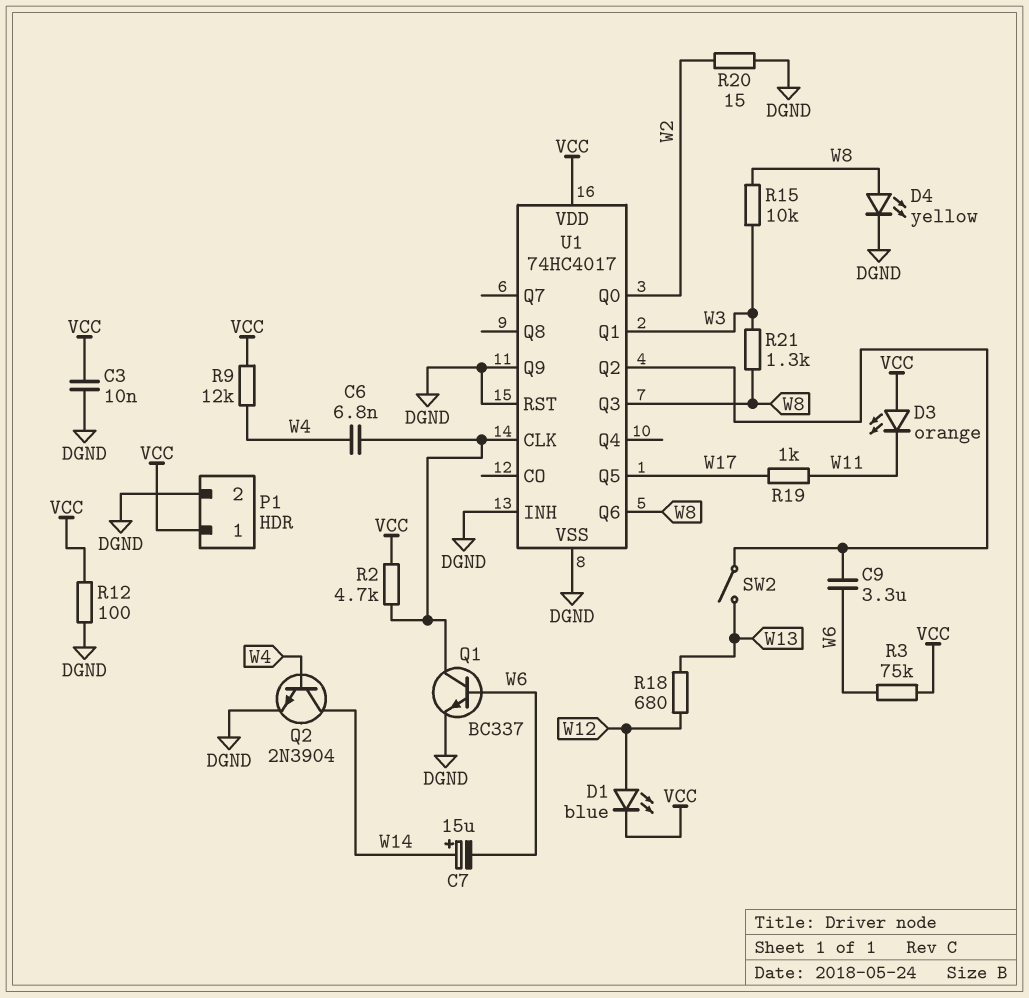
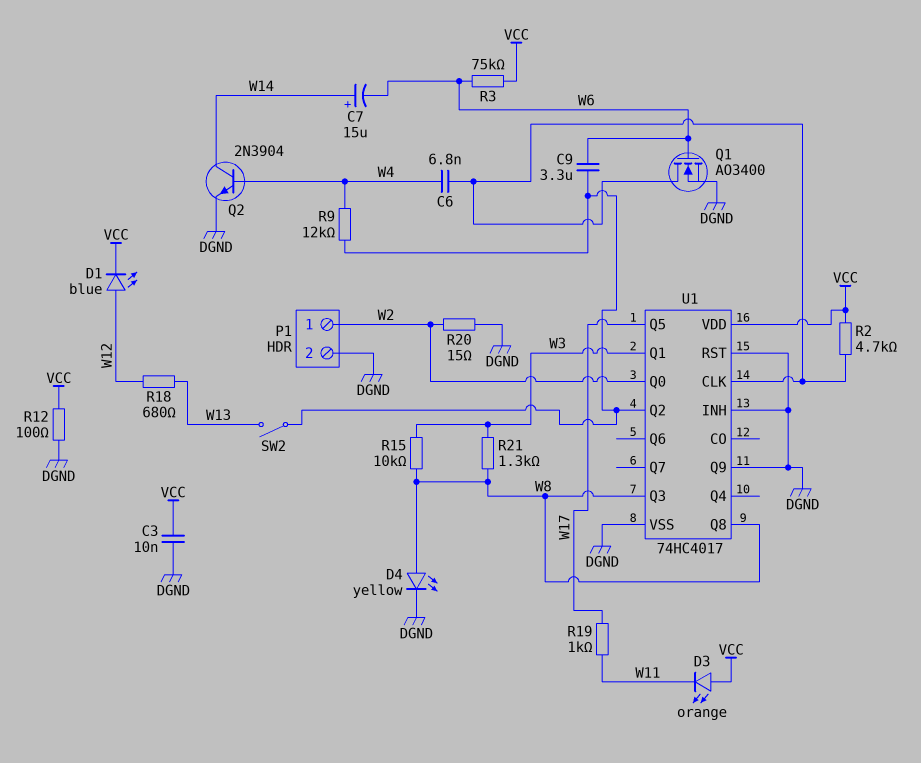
P1 pin 1: VCC -> W2
Q1: NPN BC337 (B W6, C U1/CLK, E DGND) -> NMOS AO3400 (G W6, D U1/CLK, S DGND)
R9: 12k (VCC, W4) -> 12k (U1/Q2, W4)
U1 pin Q6: W8 -> none
U1 pin Q8: none -> W8

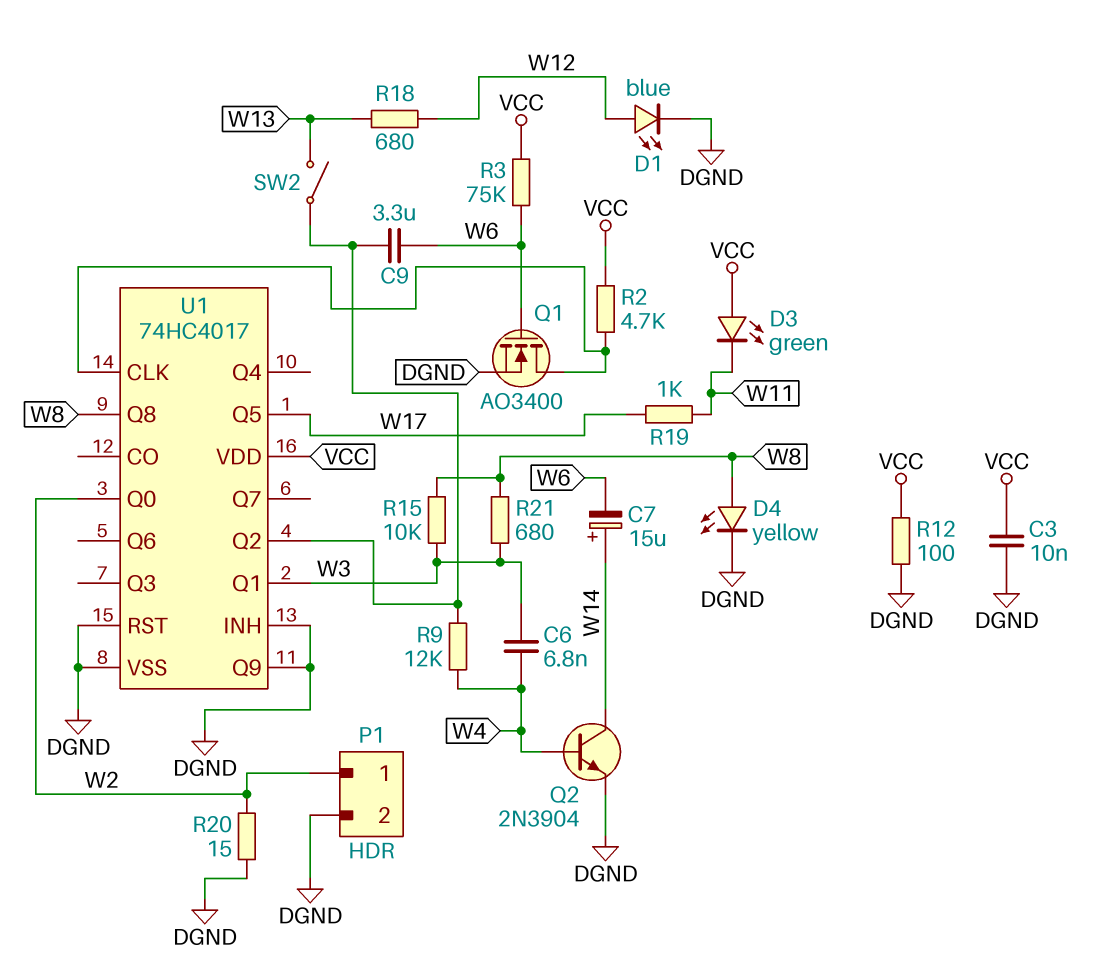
C6: 6.8nF (U1/CLK, W4) -> 6.8nF (W3, W4)
D1: LED blue (A W12, K VCC) -> LED blue (A W12, K DGND)
D3: LED orange (A VCC, K W11) -> LED green (A VCC, K W11)
R21: 1.3k (W3, W8) -> 680 (W3, W8)
U1 pin Q3: W8 -> none

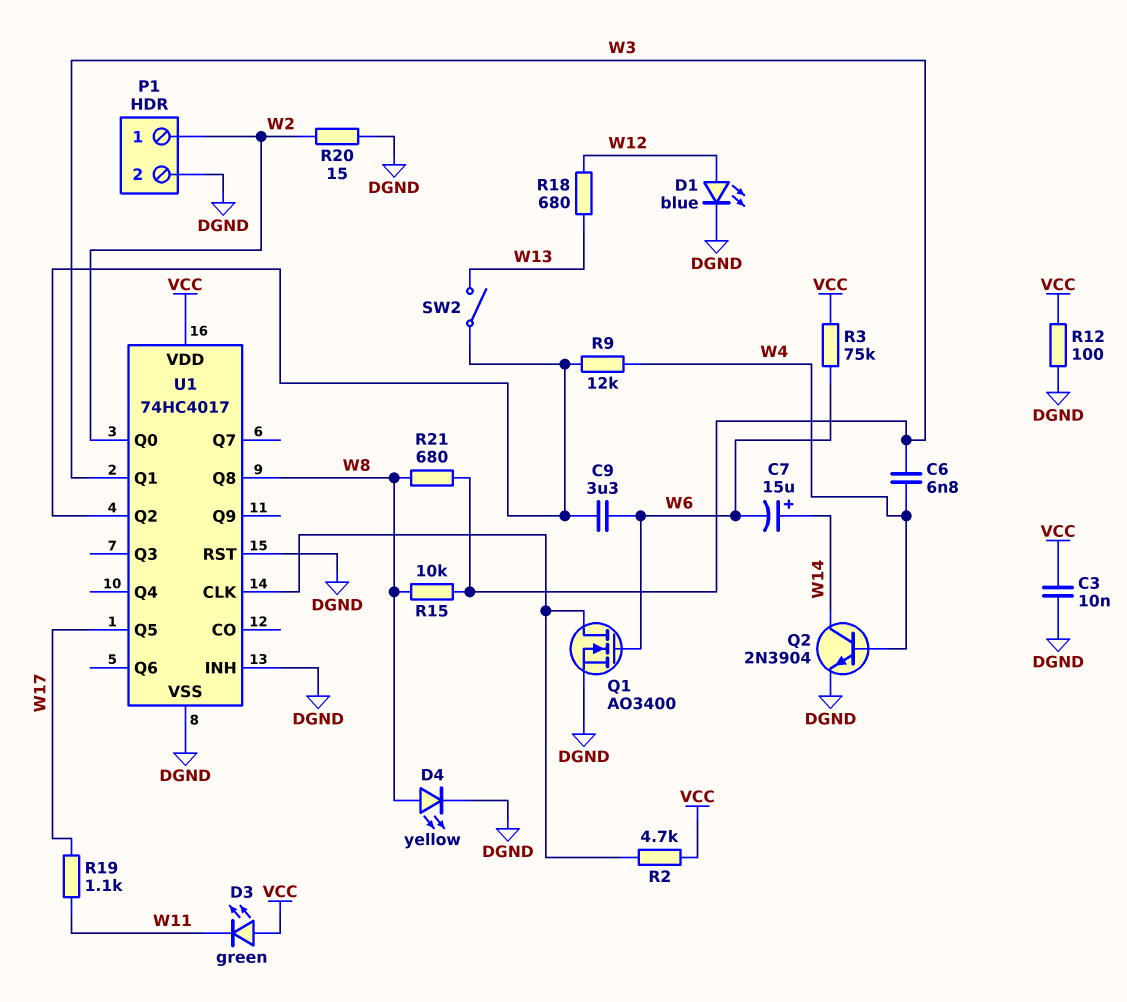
R19: 1k (W11, W17) -> 1.1k (W11, W17)
U1 pin Q9: DGND -> none

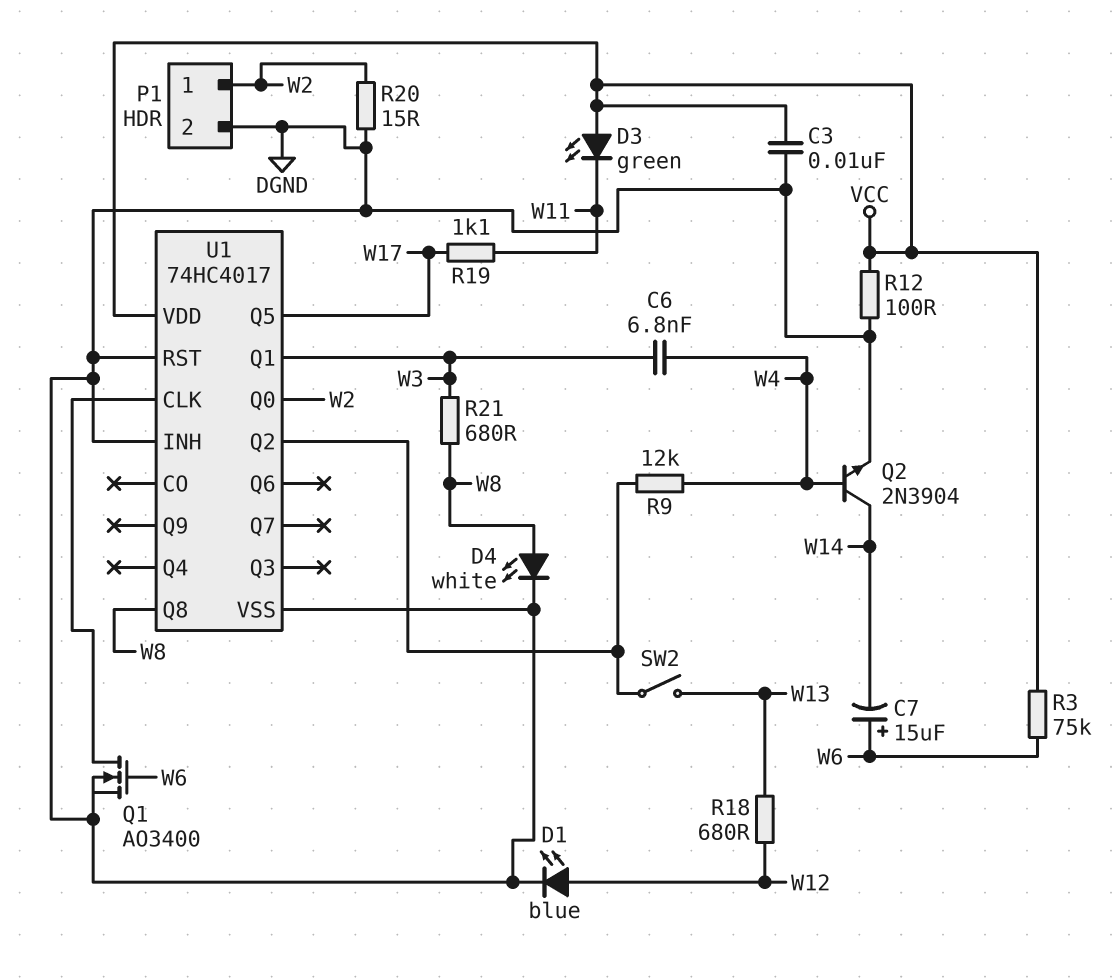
C7: 15uF (plus W14, minus W6) -> 15uF (plus W6, minus W14)
C9: 3.3uF (U1/Q2, W6) -> none
D4: LED yellow (A W8, K DGND) -> LED white (A W8, K DGND)
R2: 4.7k (U1/CLK, VCC) -> none
R15: 10k (W3, W8) -> none

